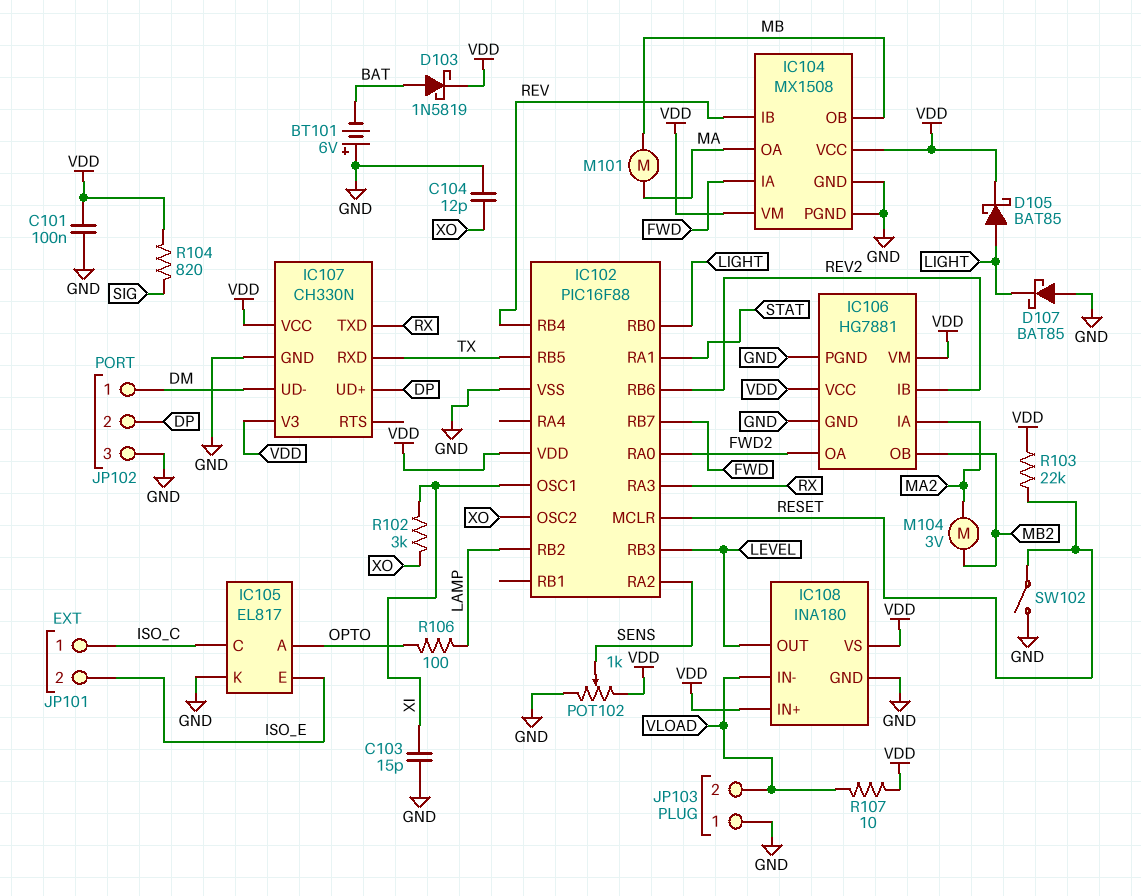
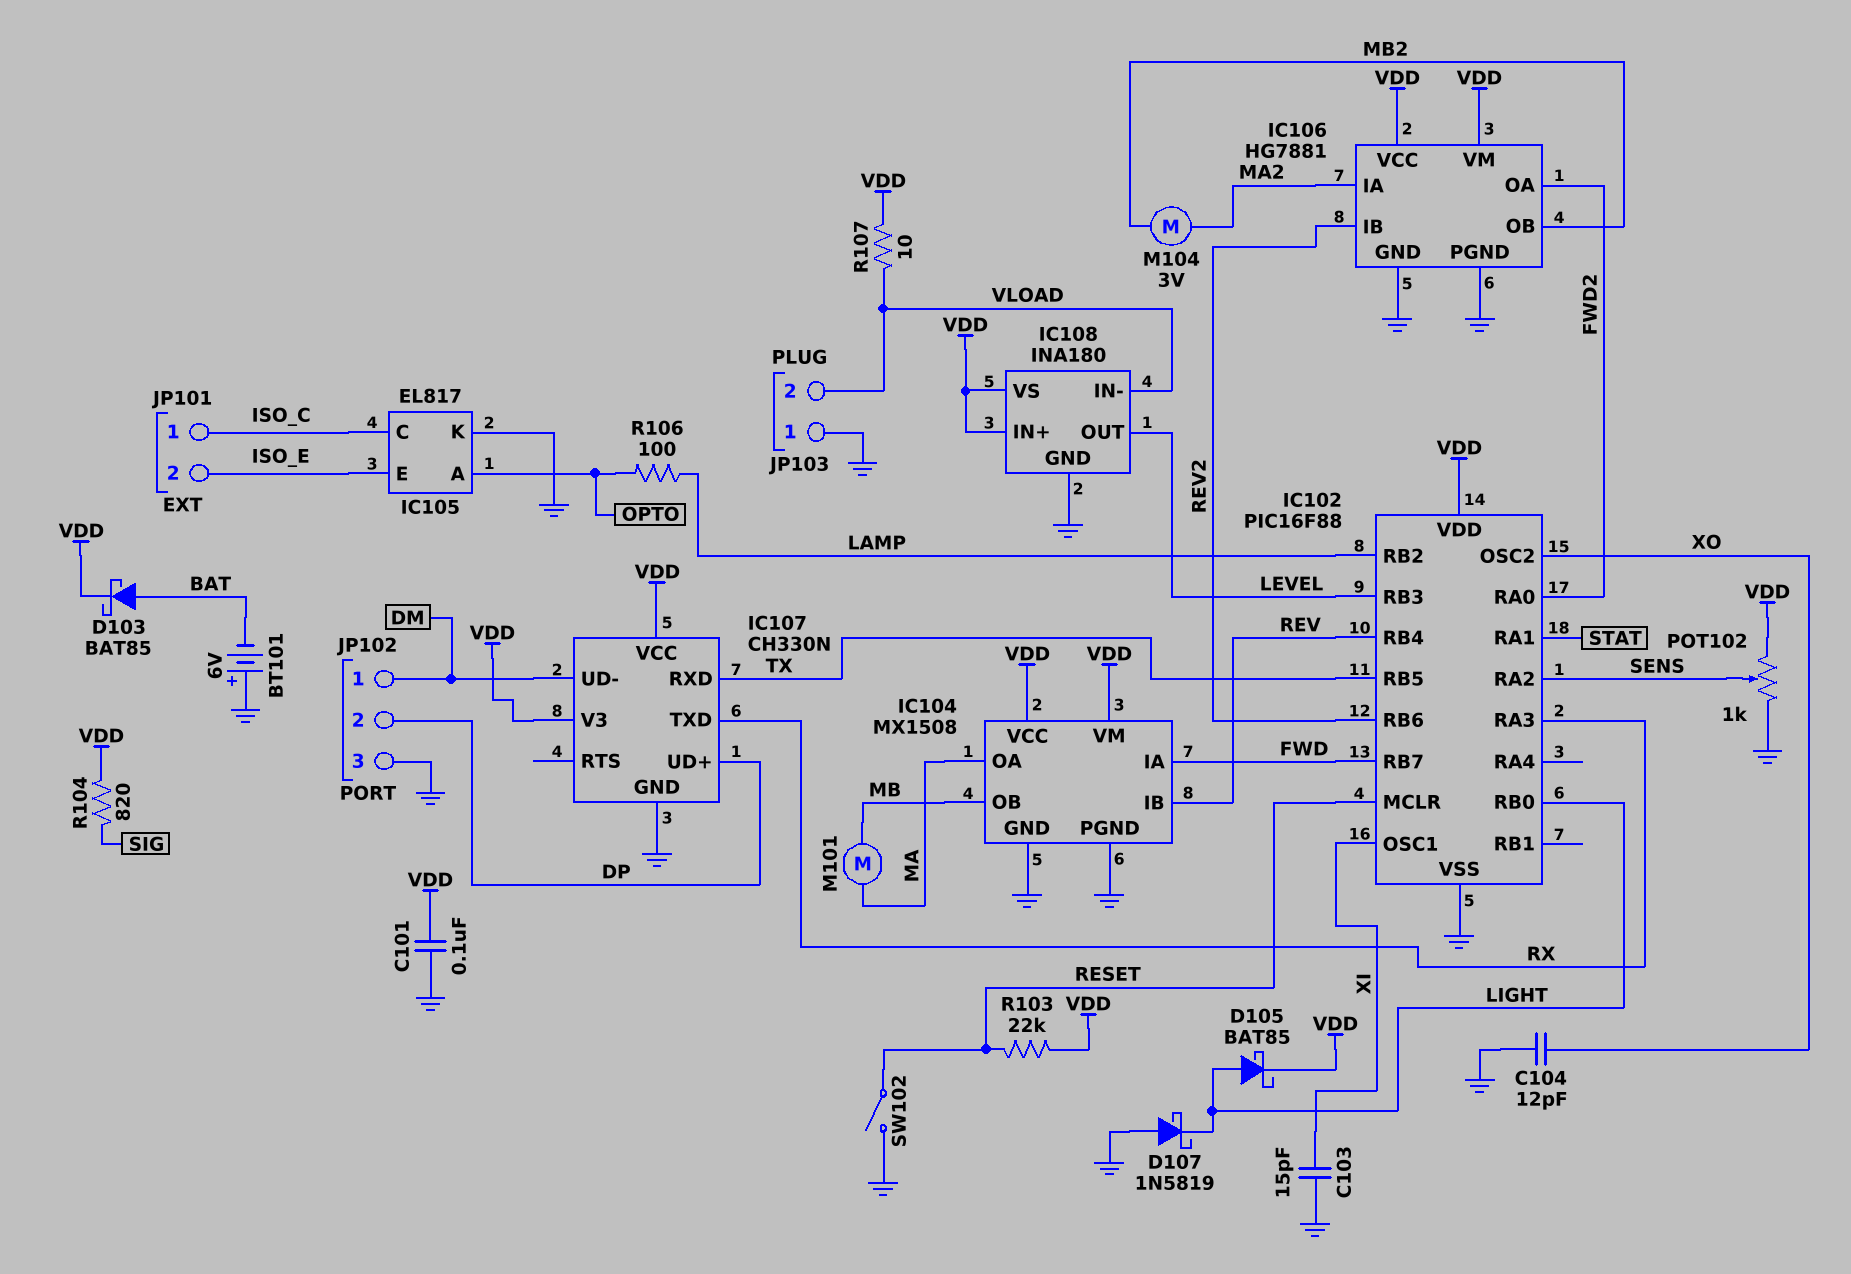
D103: schottky 1N5819 (A BAT, K VDD) -> schottky BAT85 (A BAT, K VDD)
D107: schottky BAT85 (A GND, K LIGHT) -> schottky 1N5819 (A GND, K LIGHT)
R102: 3k (XI, XO) -> none

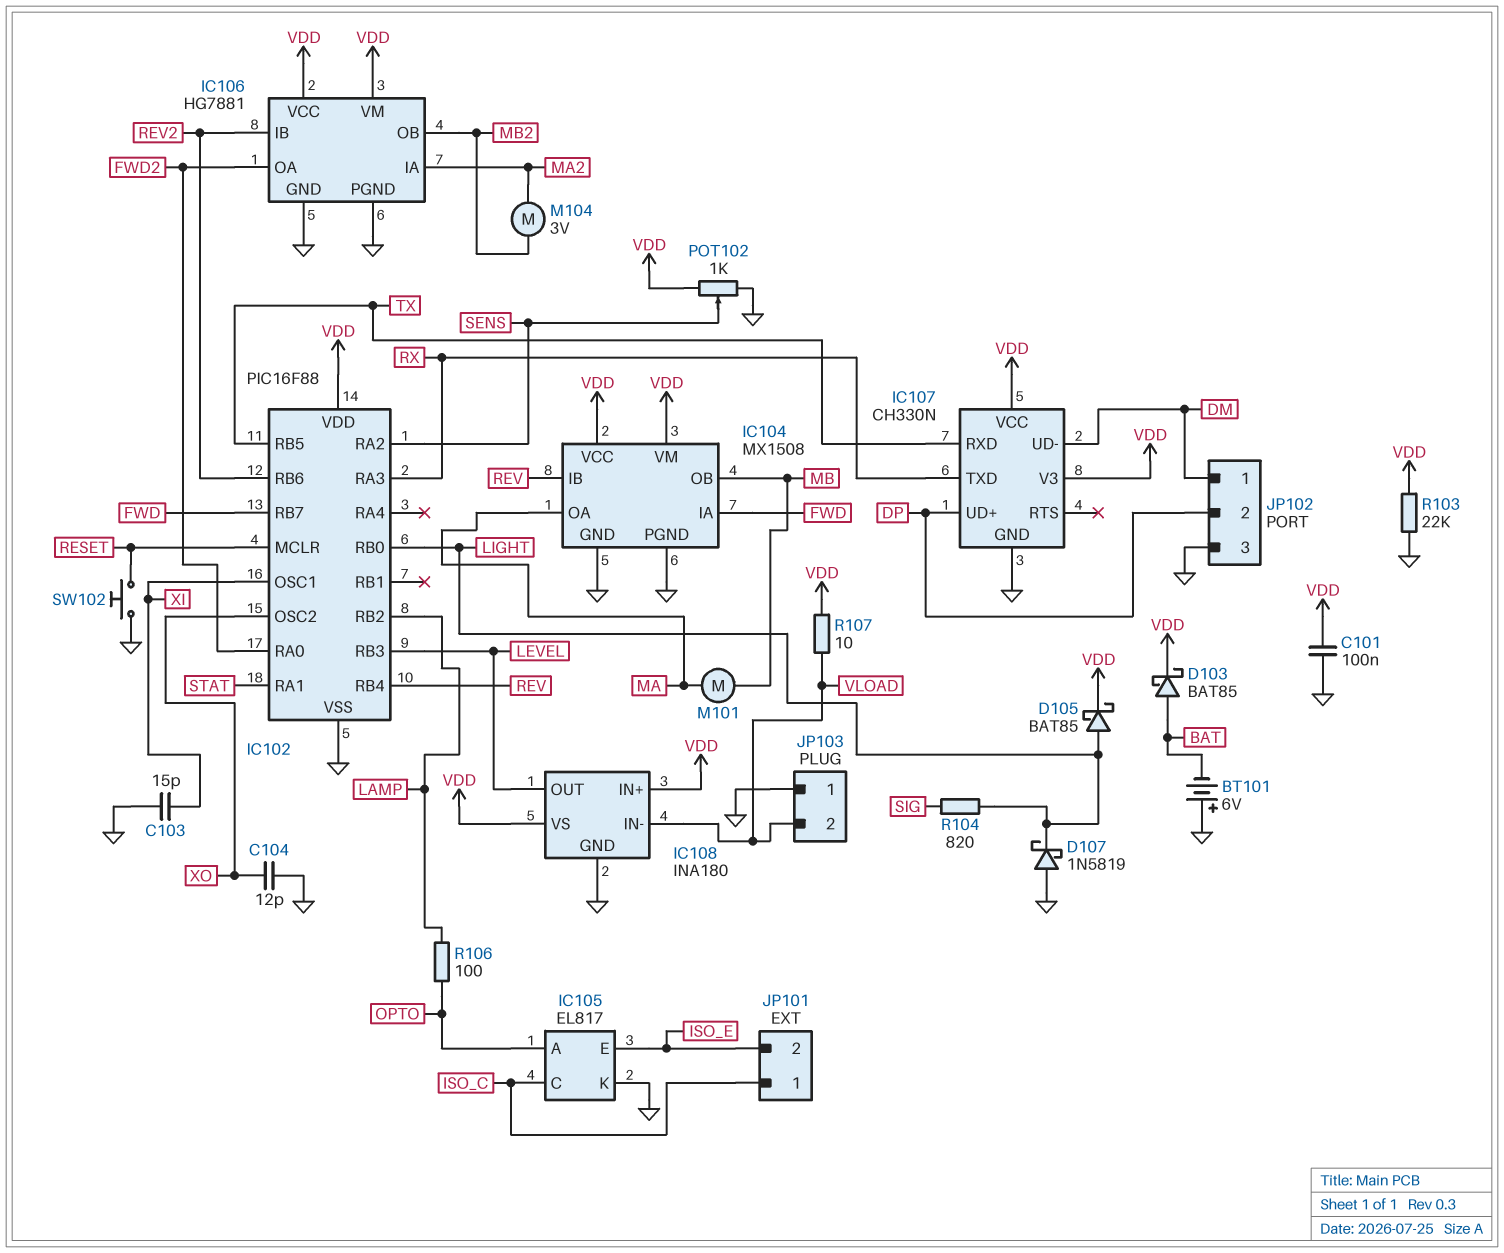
R103: 22k (RESET, VDD) -> 22k (GND, VDD)
R104: 820 (SIG, VDD) -> 820 (LIGHT, SIG)
SW102: switch (GND, RESET) -> button (GND, RESET)

